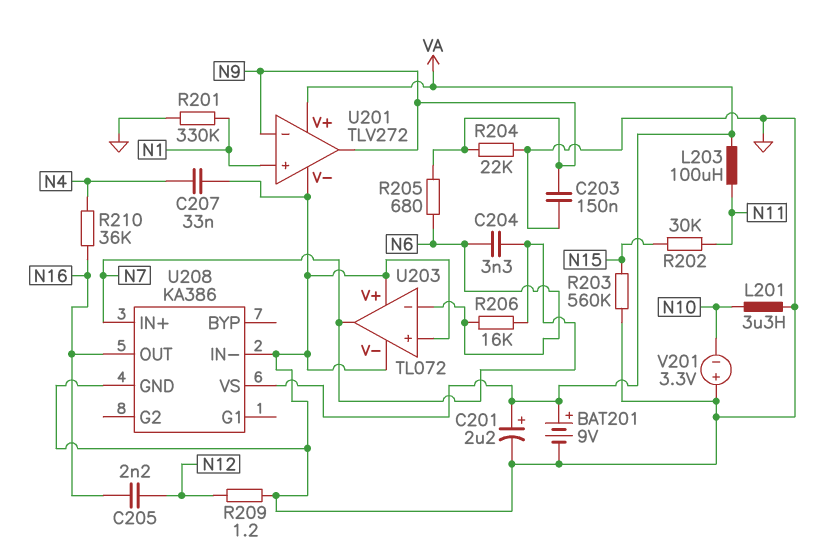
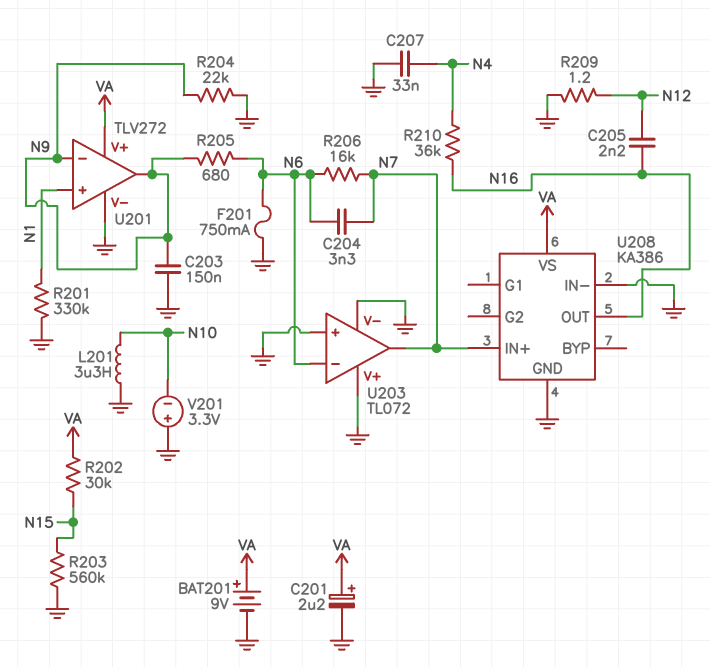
F201: none -> 750mA (GND, N6)
L203: 100uH (N11, VA) -> none
R202: 30k (N11, N15) -> 30k (N15, VA)

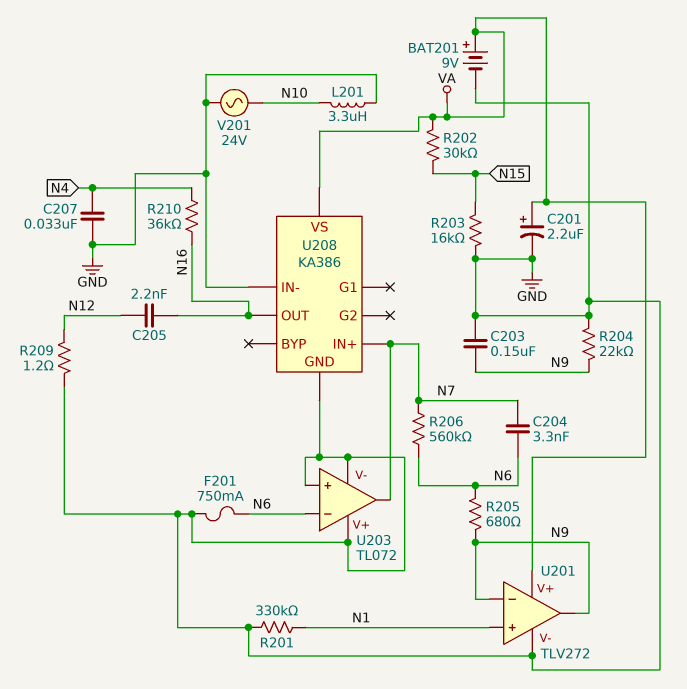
R203: 560k (GND, N15) -> 16k (GND, N15)
R206: 16k (N6, N7) -> 560k (N6, N7)
V201: 3.3V (plus GND, minus N10) -> AC 24V (GND, N10)

